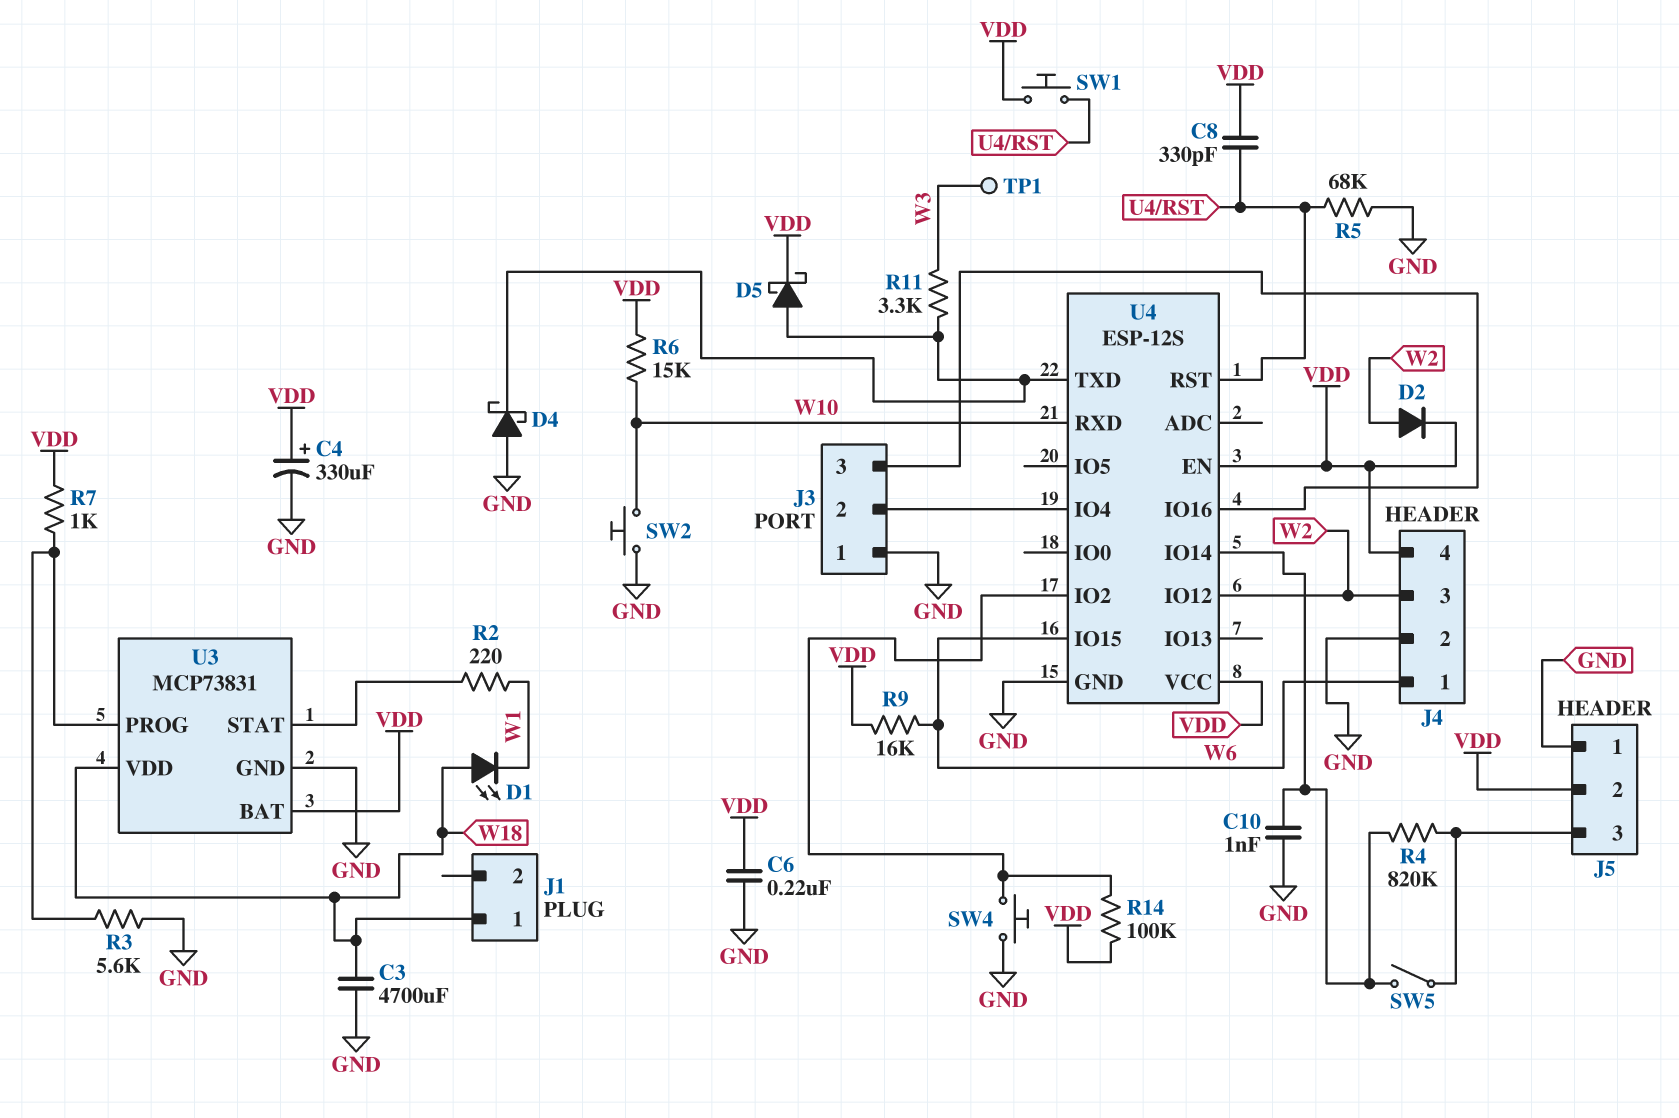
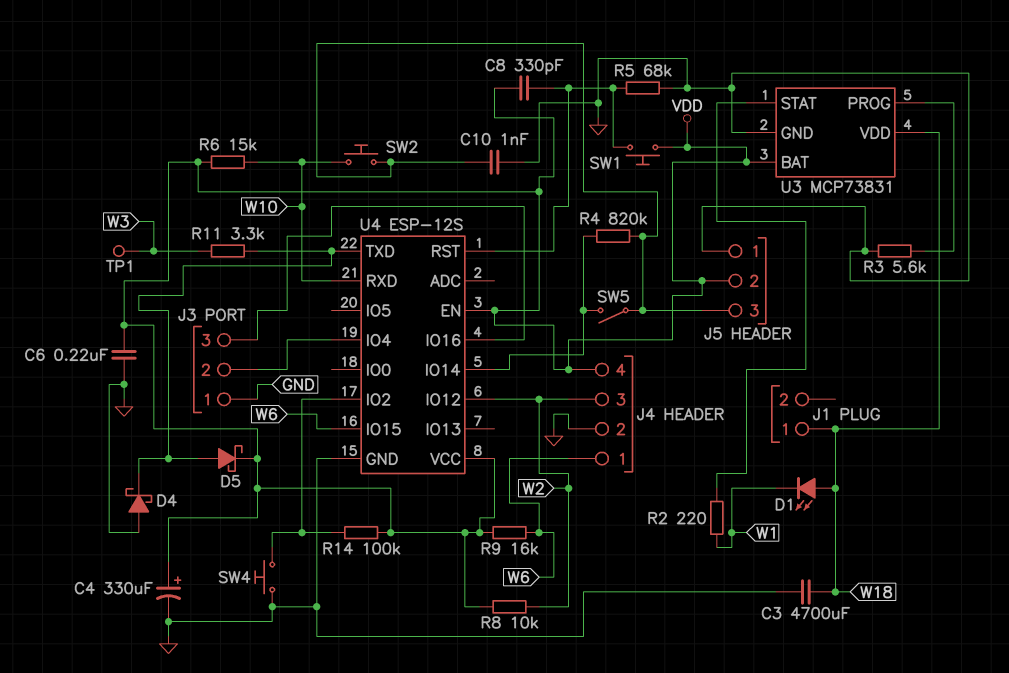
C10: 1nF (GND, U4/IO14) -> 1nF (GND, J5/3)
D2: diode (A W2, K VDD) -> none
R7: 1k (U3/PROG, VDD) -> none
R8: none -> 10k (VDD, W2)
SW2: button (GND, W10) -> button (J5/3, W10)

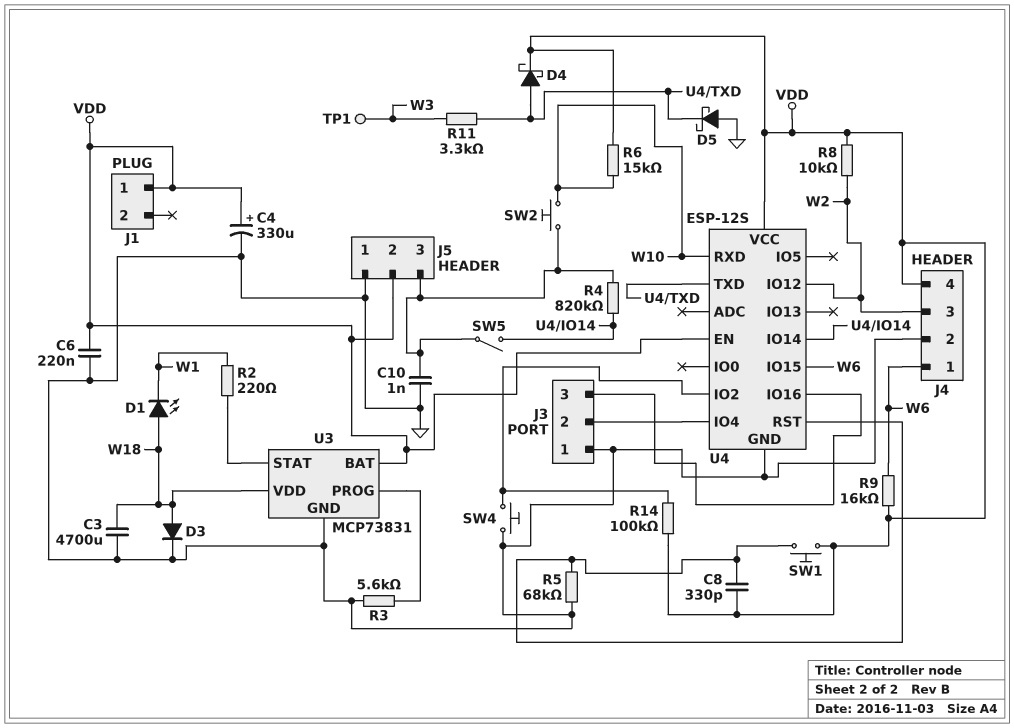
D3: none -> diode (A W18, K GND)
D4: schottky (A GND, K U4/TXD) -> schottky (A U4/TXD, K VDD)
D5: schottky (A U4/TXD, K VDD) -> schottky (A GND, K U4/TXD)
J1 pin 1: W18 -> VDD

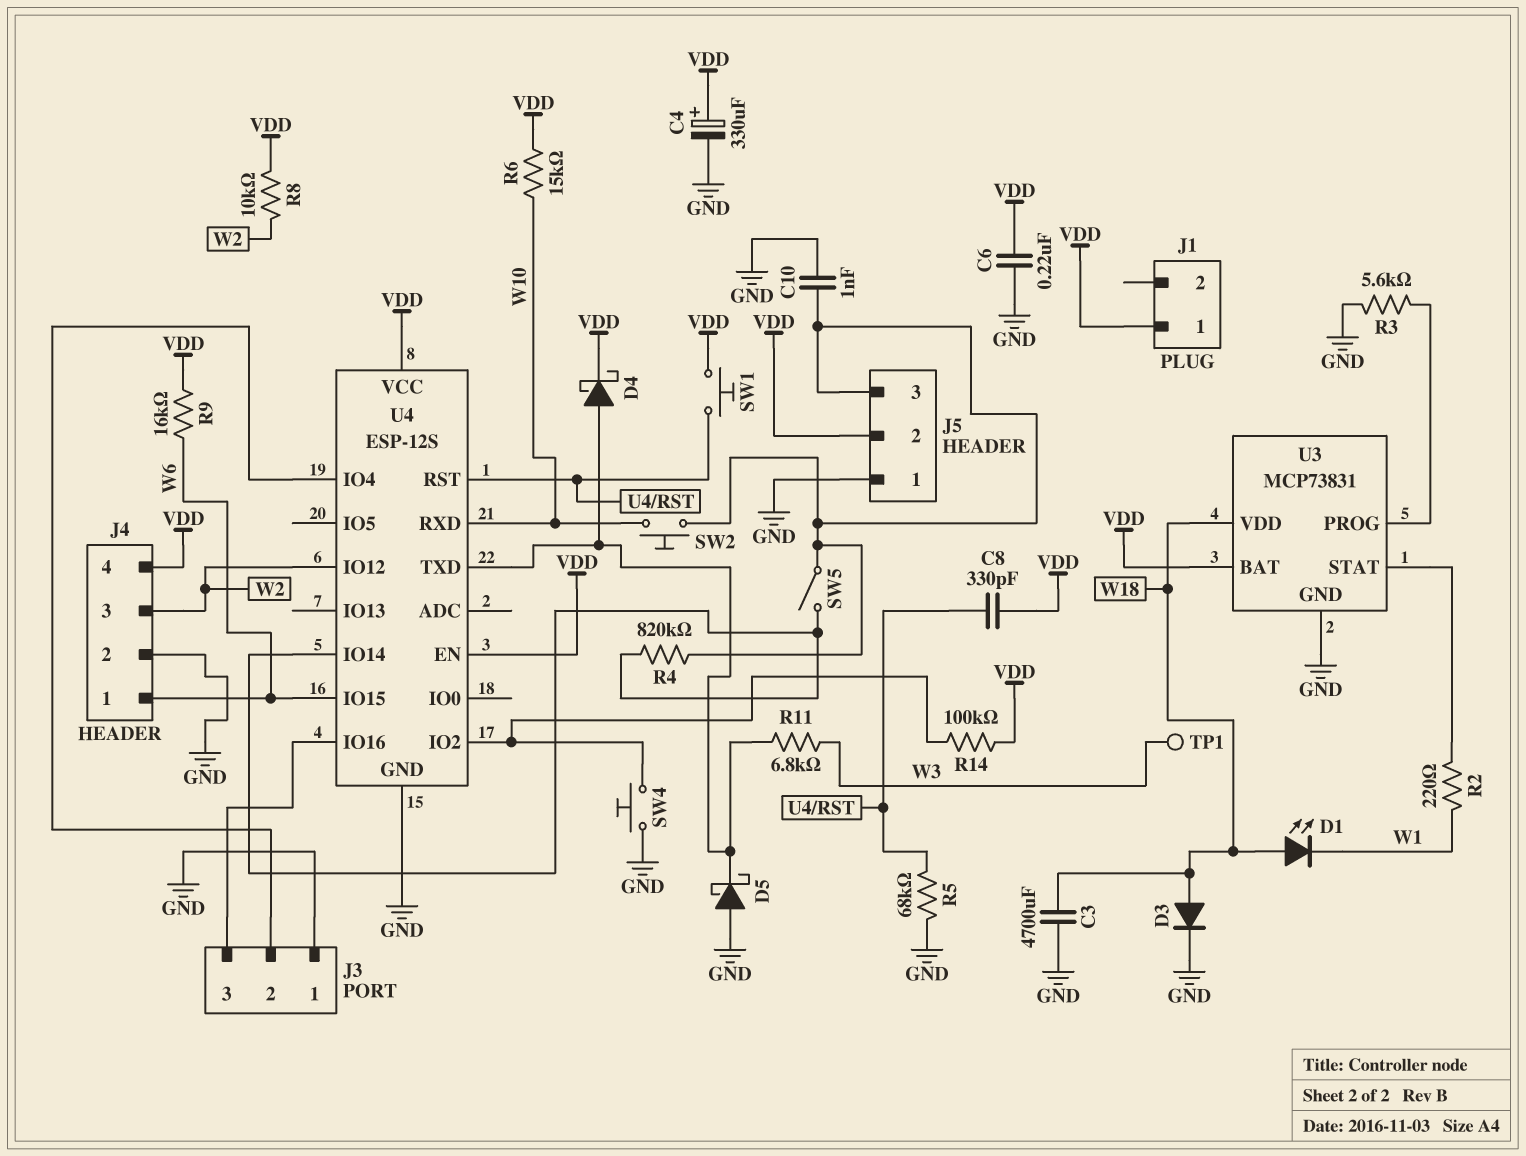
R11: 3.3k (U4/TXD, W3) -> 6.8k (U4/TXD, W3)

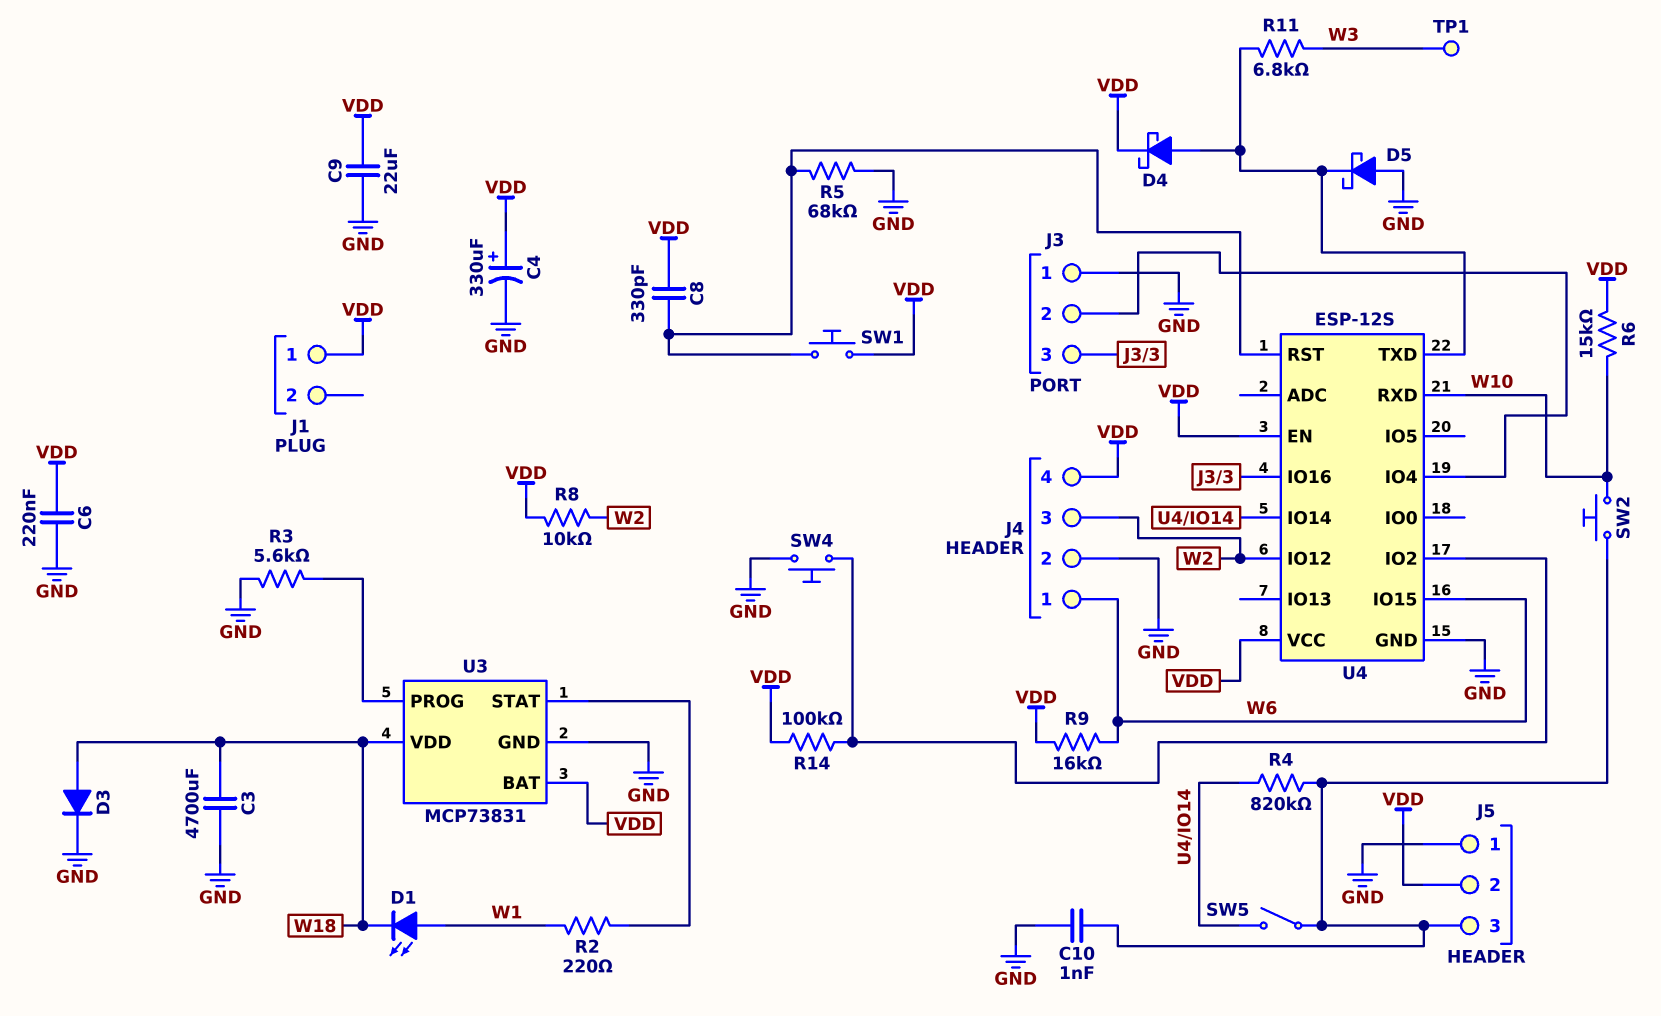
C9: none -> 22uF (GND, VDD)
D1: LED (A W18, K W1) -> LED (A W1, K W18)

